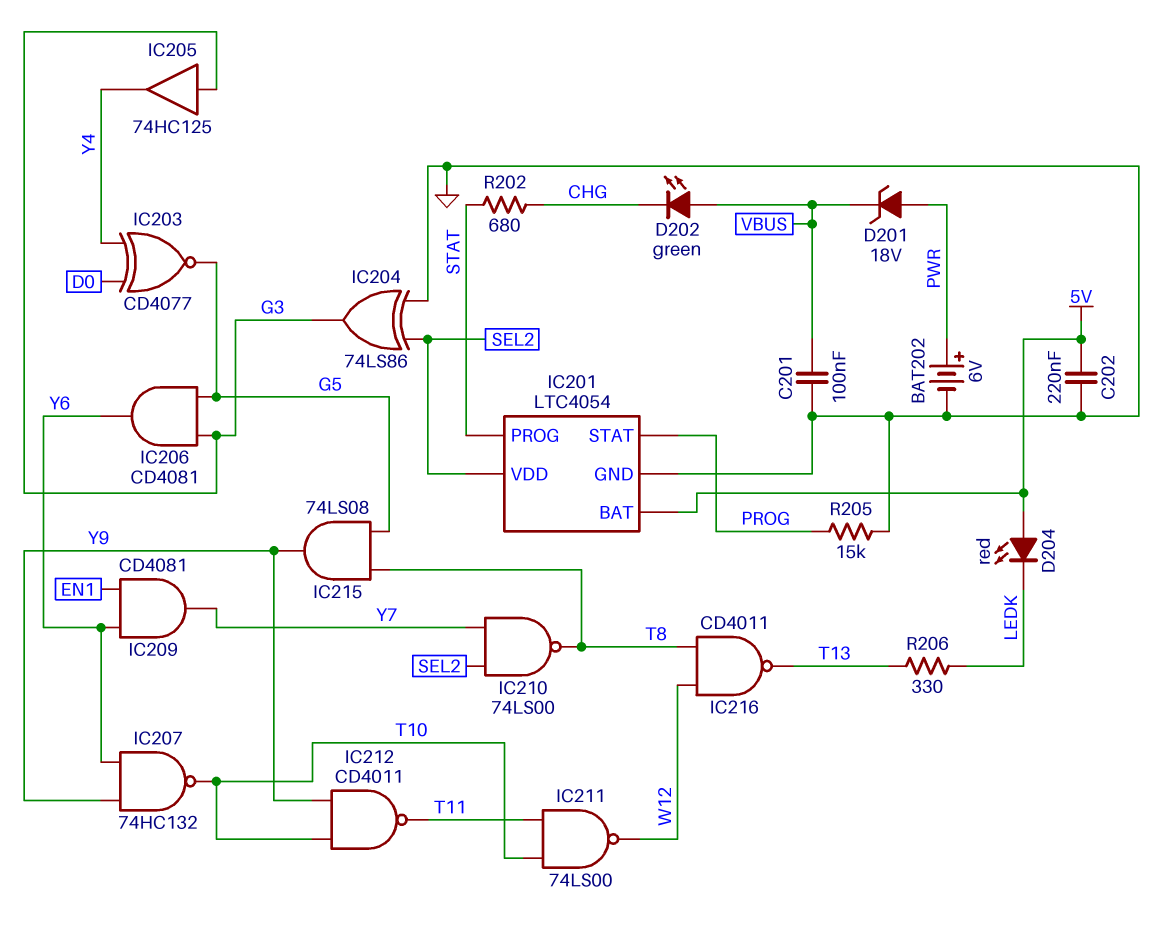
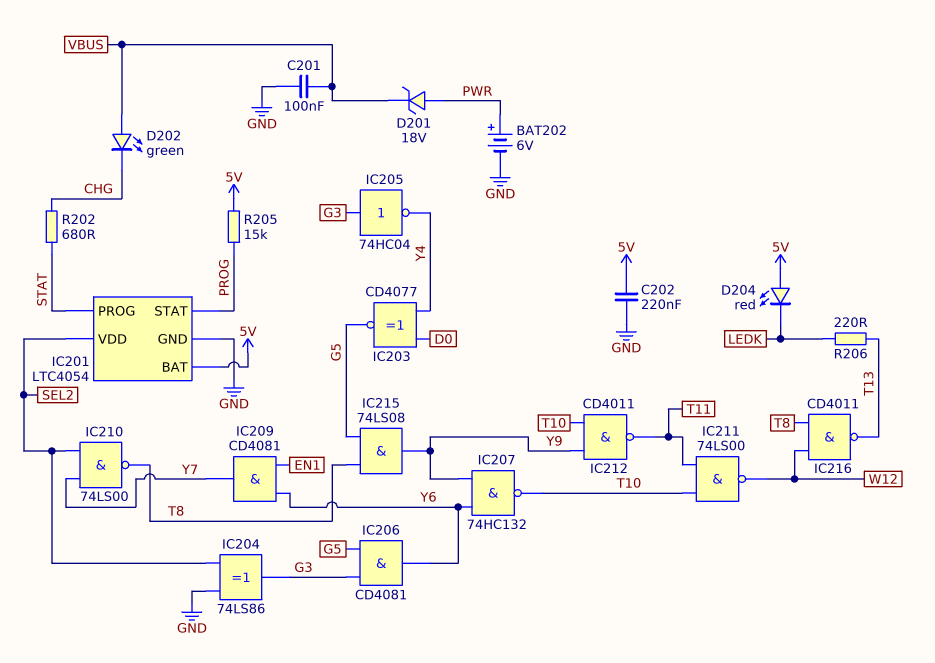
IC205: buffer 74HC125 (in G3, out Y4) -> NOT 74HC04 (in G3, out Y4)
R205: 15k (GND, PROG) -> 15k (5V, PROG)
R206: 330 (LEDK, T13) -> 220 (LEDK, T13)

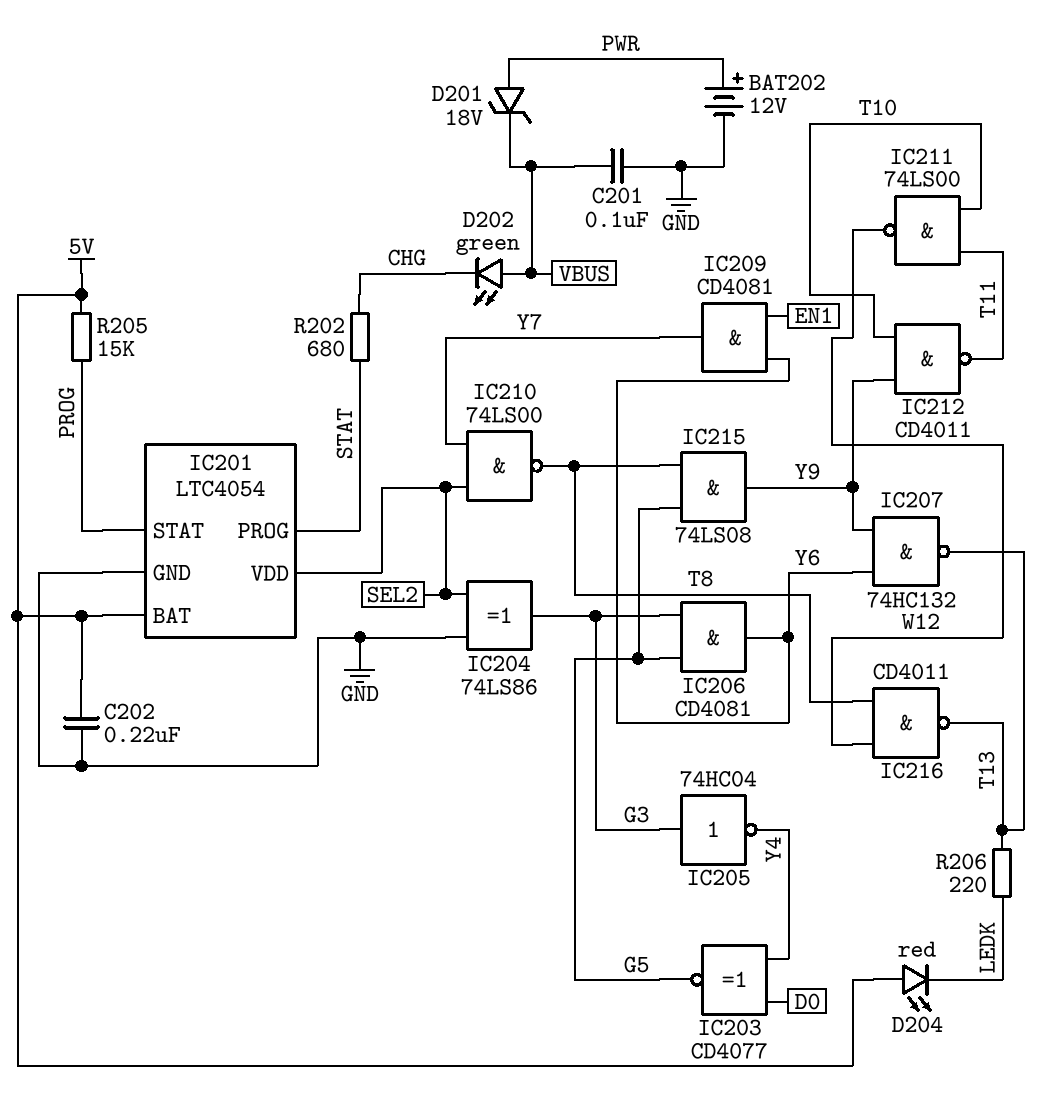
BAT202: 6V (plus PWR, minus GND) -> 12V (plus PWR, minus GND)
IC207: NAND 74HC132 (in Y6, in Y9, out T10) -> NAND 74HC132 (in Y6, in Y9, out T13)

